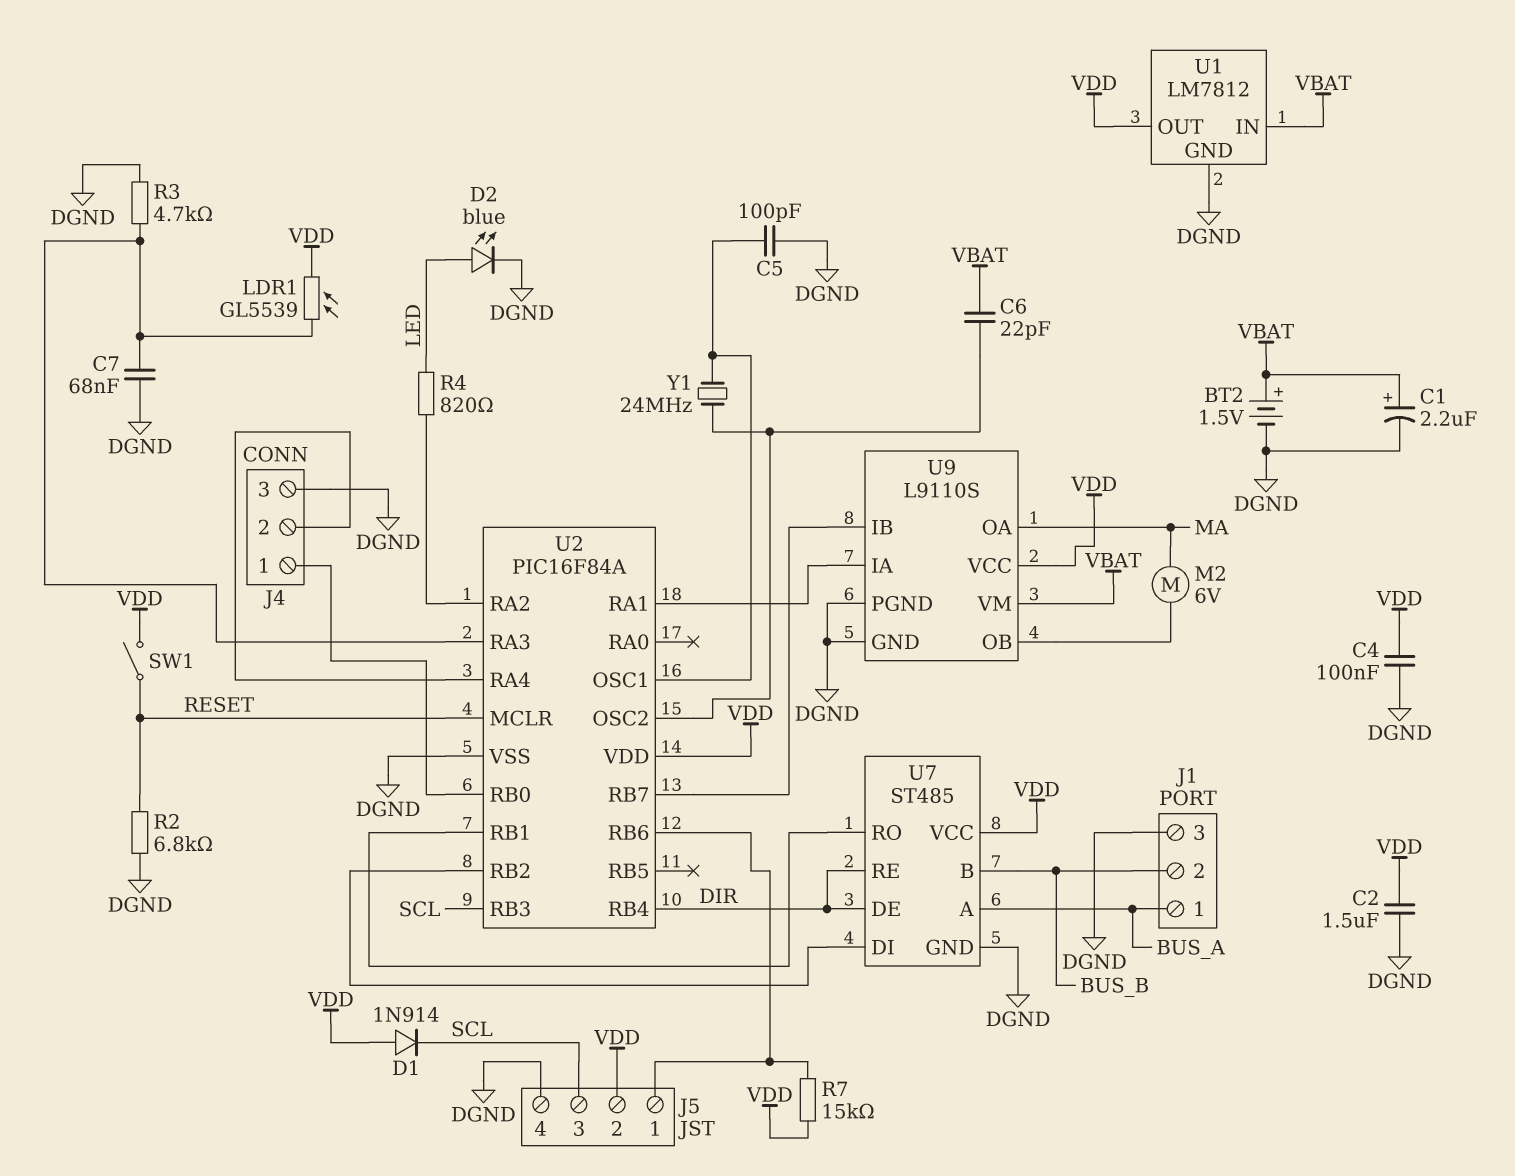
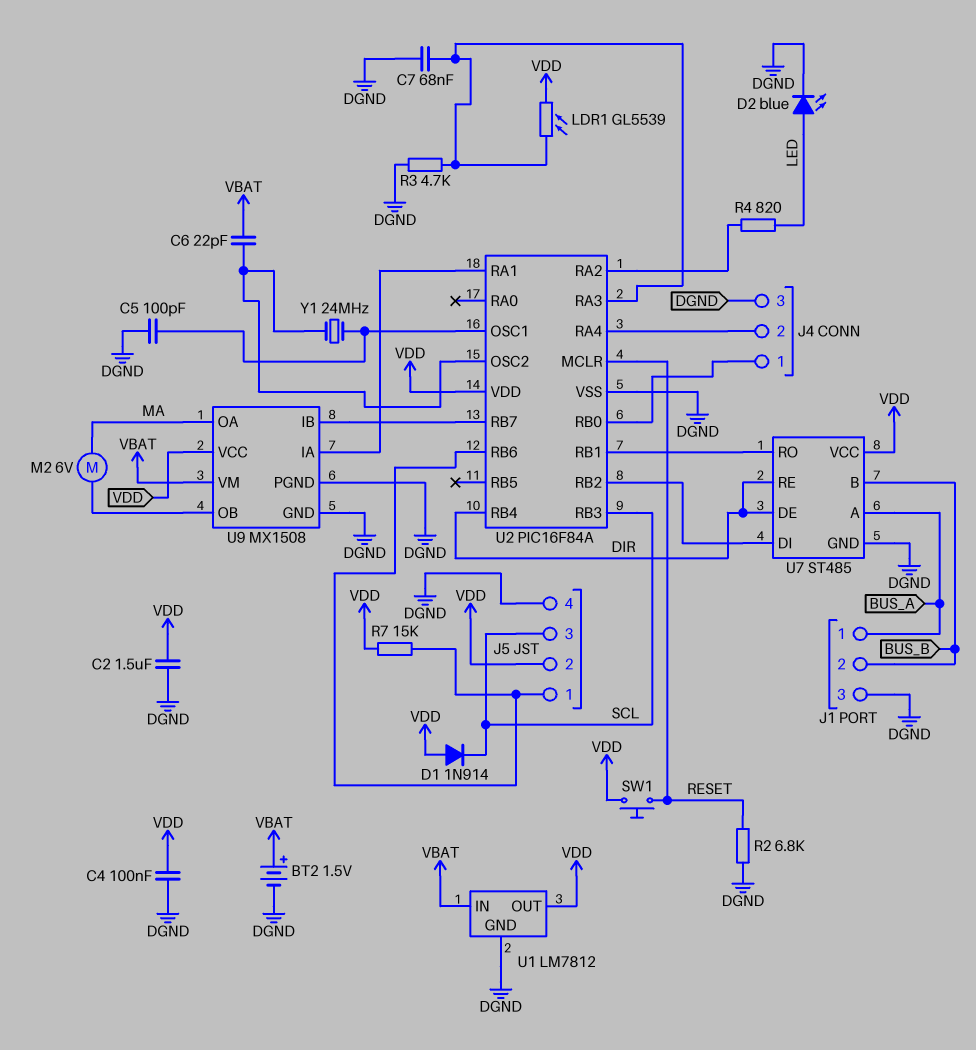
C1: 2.2uF (plus VBAT, minus DGND) -> none
SW1: switch (RESET, VDD) -> button (RESET, VDD)
U9: L9110S -> MX1508

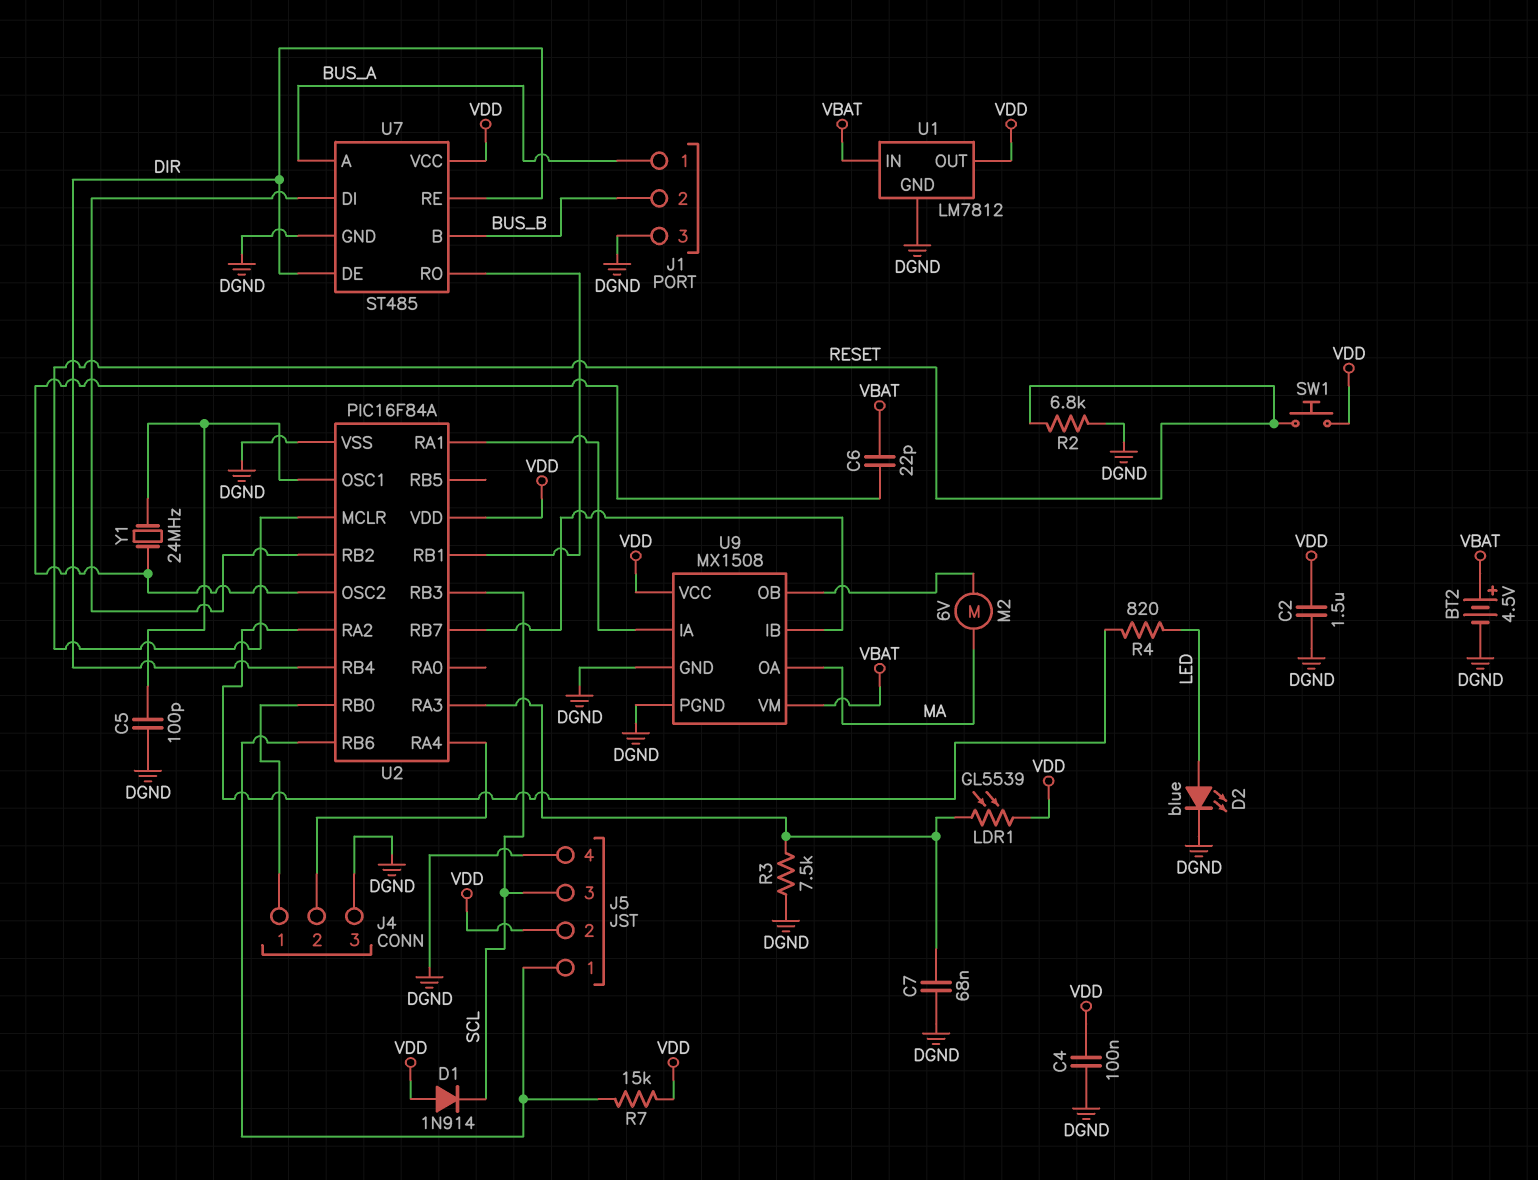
BT2: 1.5V (plus VBAT, minus DGND) -> 4.5V (plus VBAT, minus DGND)
R3: 4.7k (DGND, U2/RA3) -> 7.5k (DGND, U2/RA3)

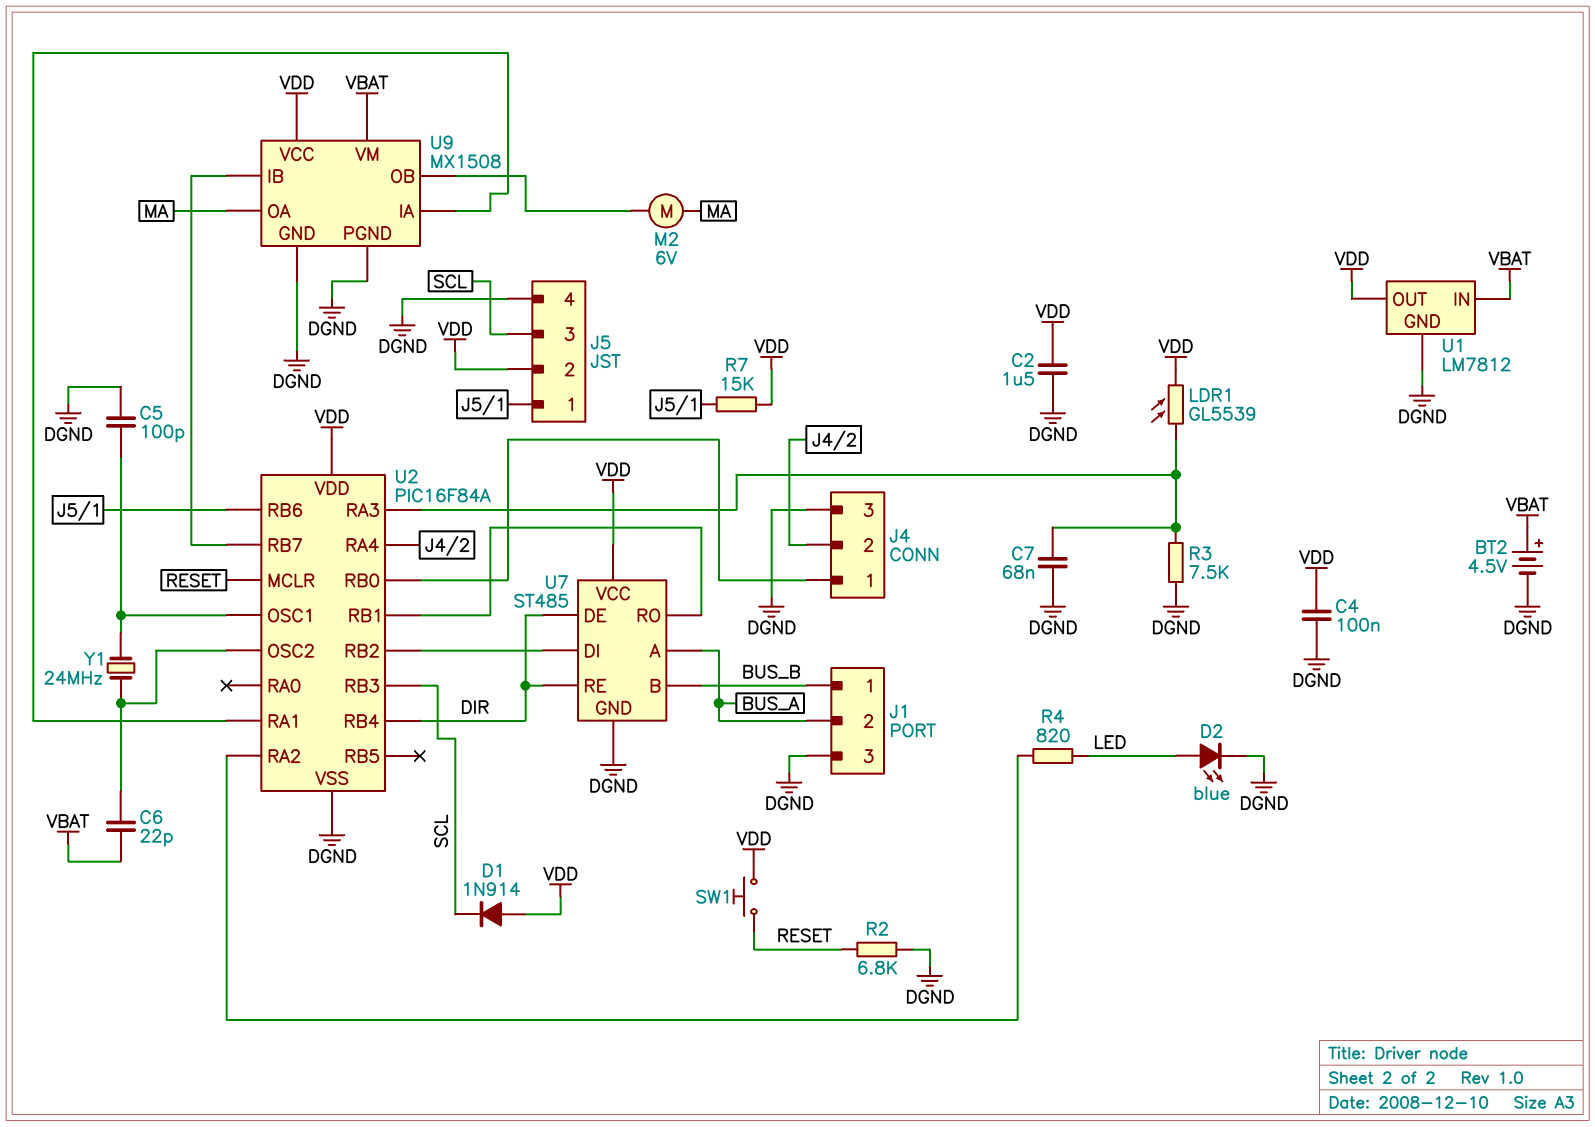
J1 pin 1: BUS_A -> BUS_B
J1 pin 2: BUS_B -> BUS_A

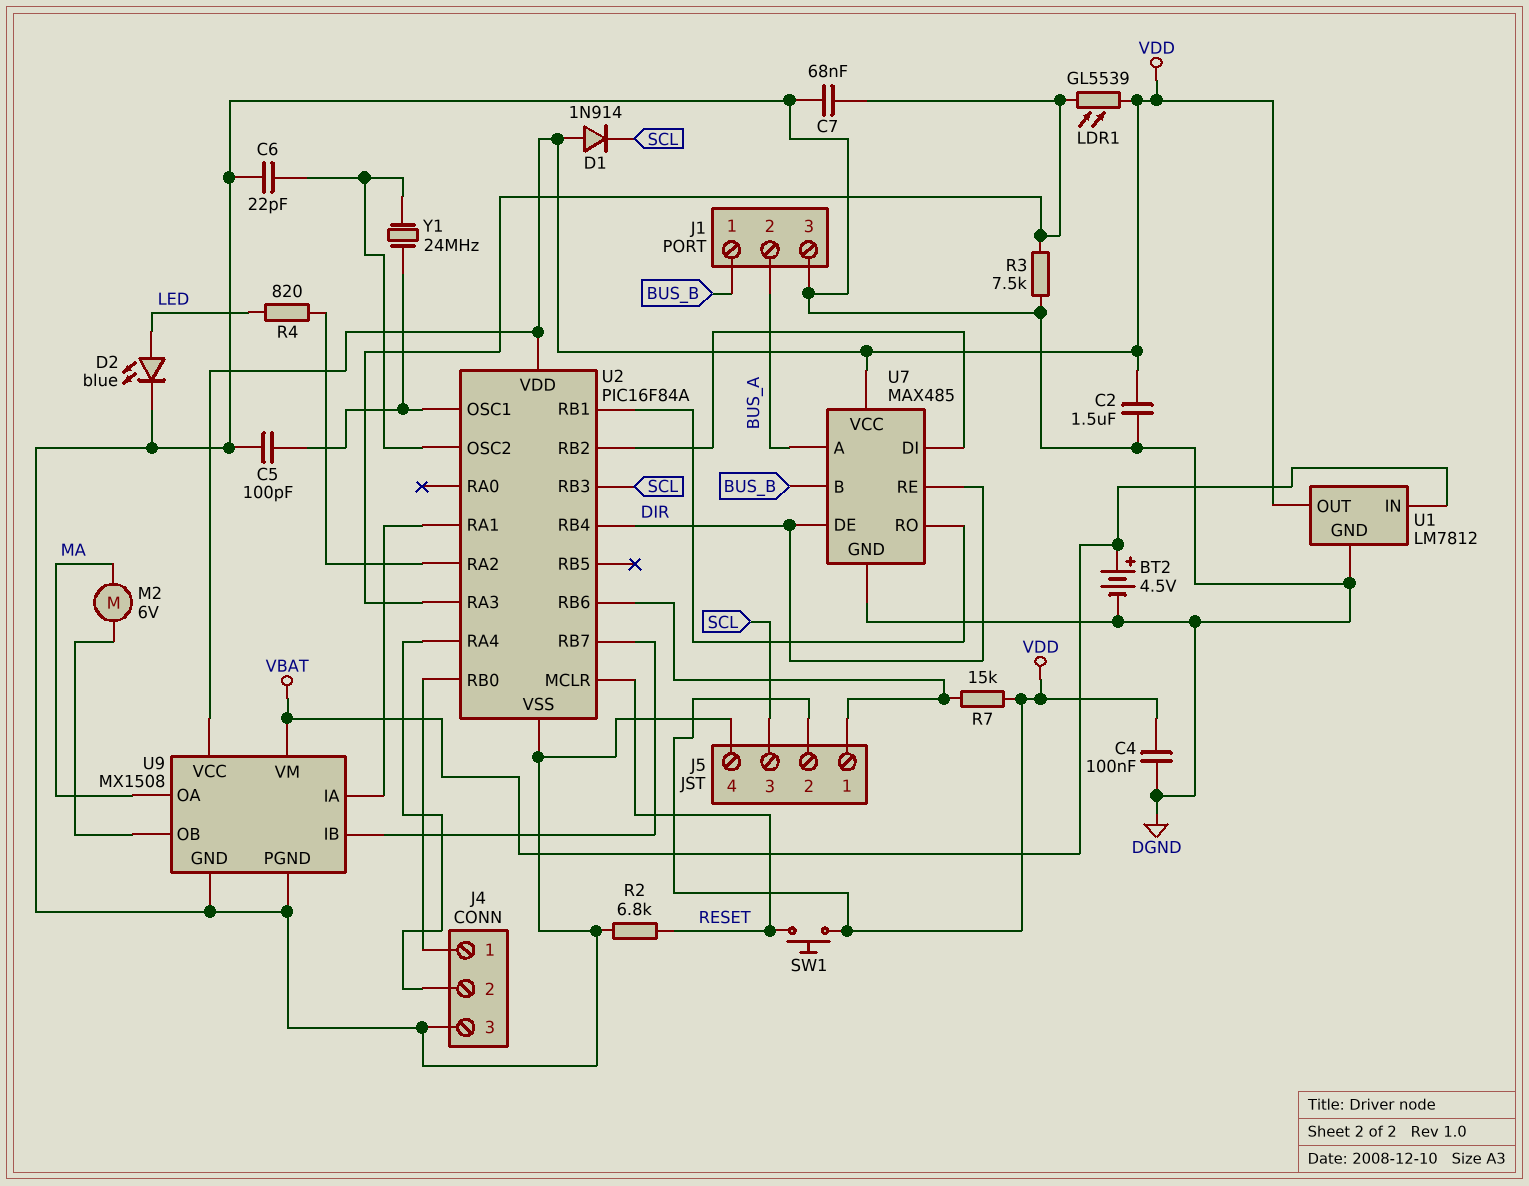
C6: 22pF (U2/OSC2, VBAT) -> 22pF (DGND, U2/OSC2)
U7: ST485 -> MAX485

